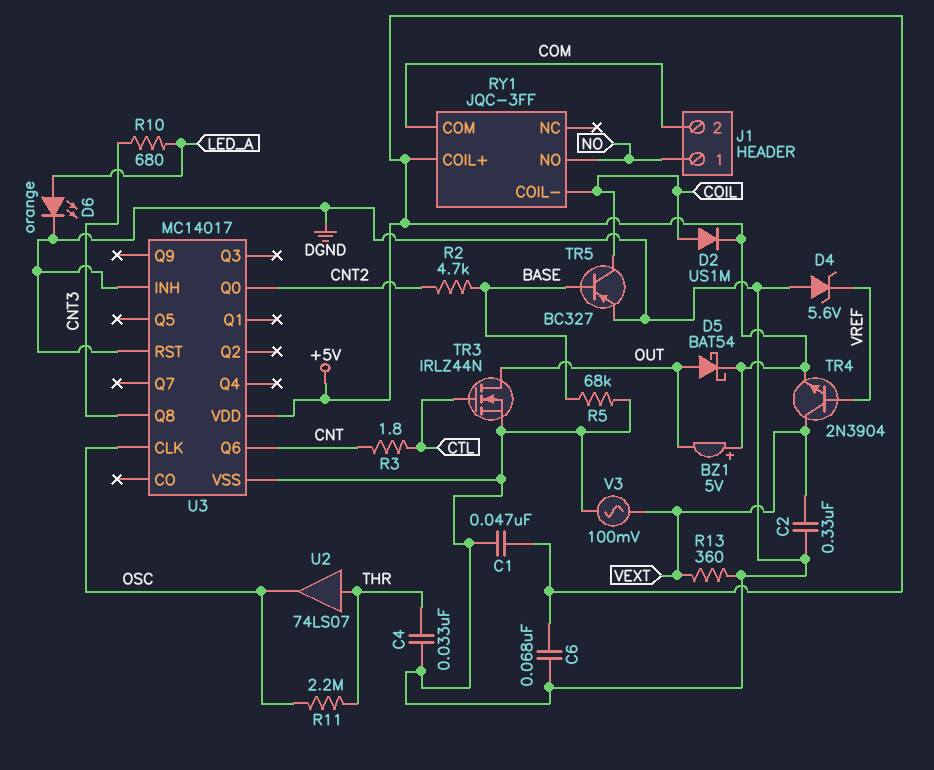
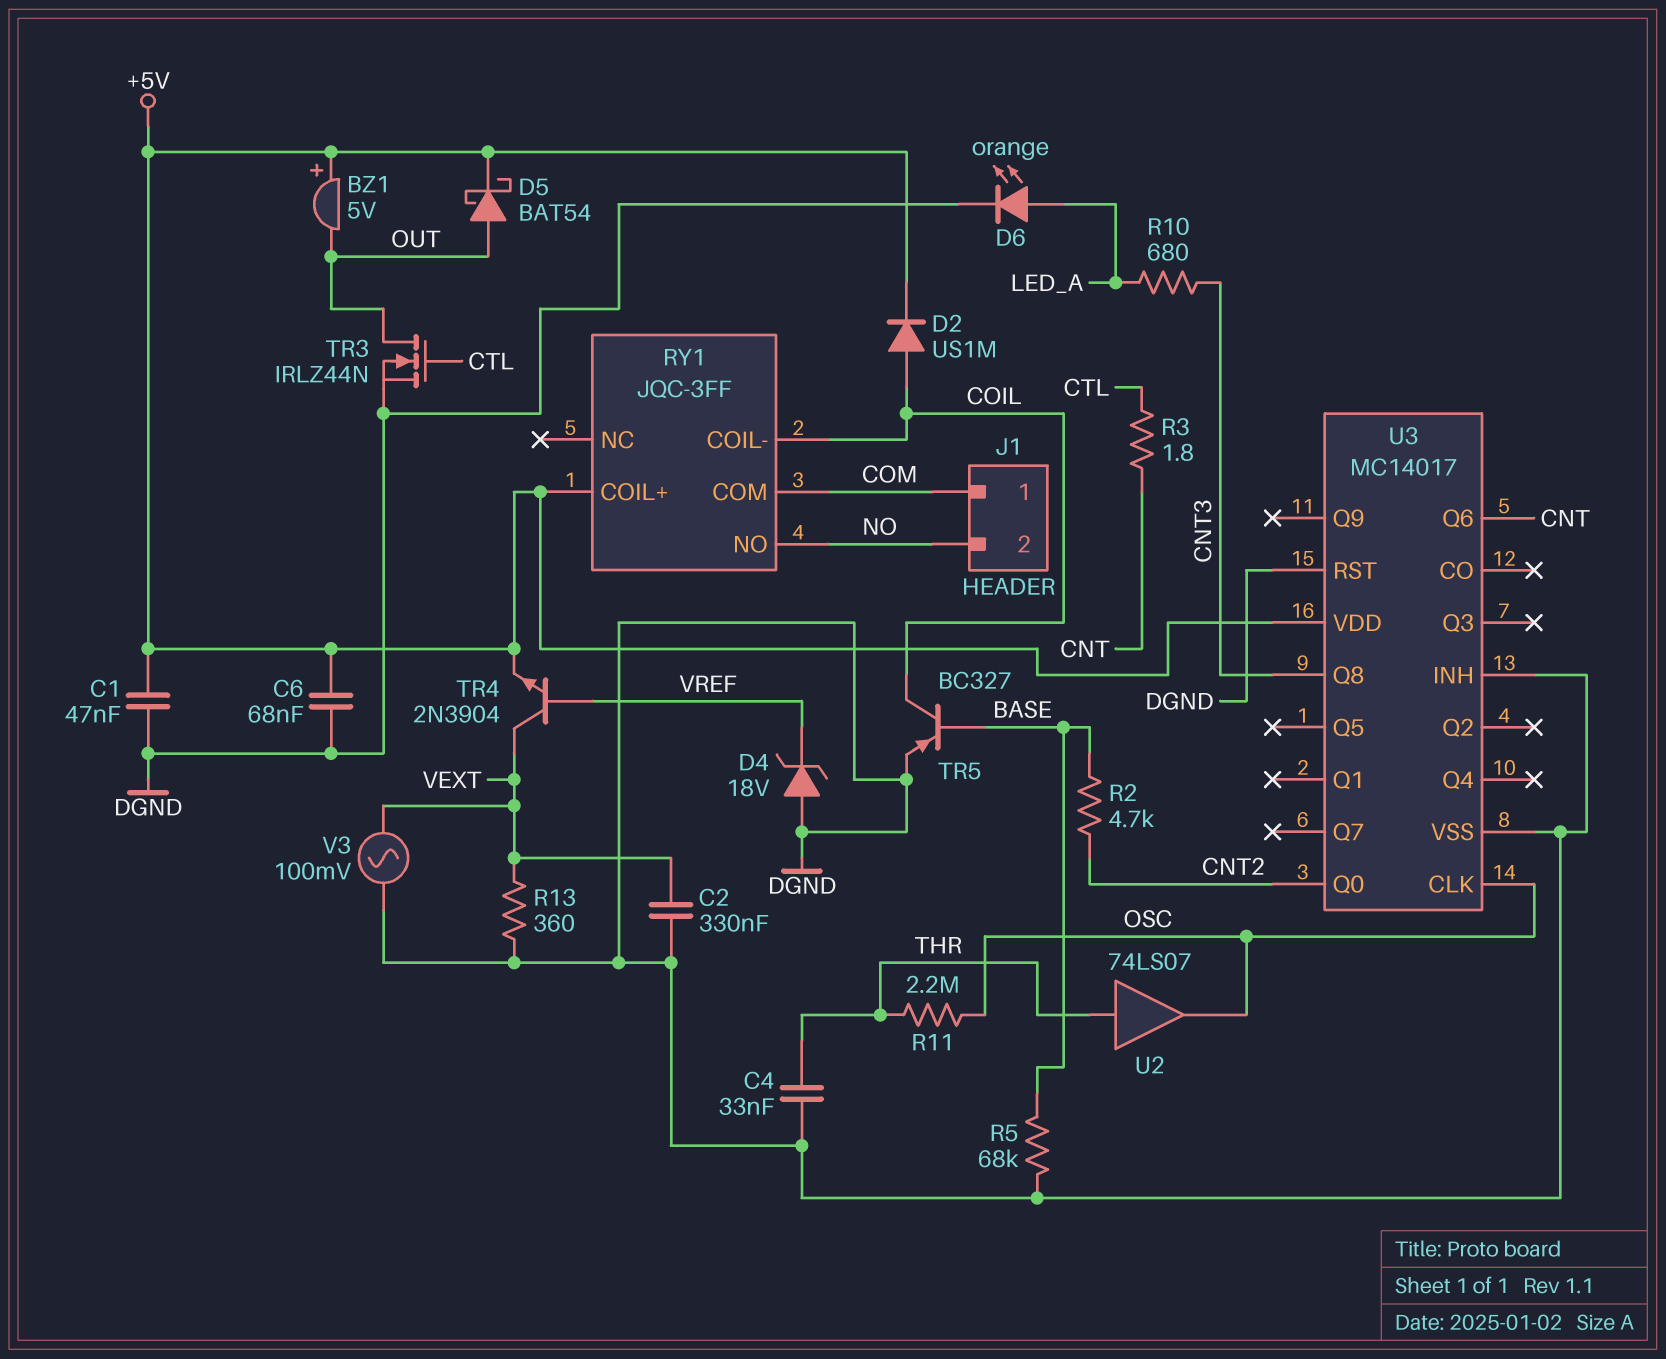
D4: zener 5.6V (A DGND, K VREF) -> zener 18V (A DGND, K VREF)
J1 pin 1: NO -> COM
J1 pin 2: COM -> NO

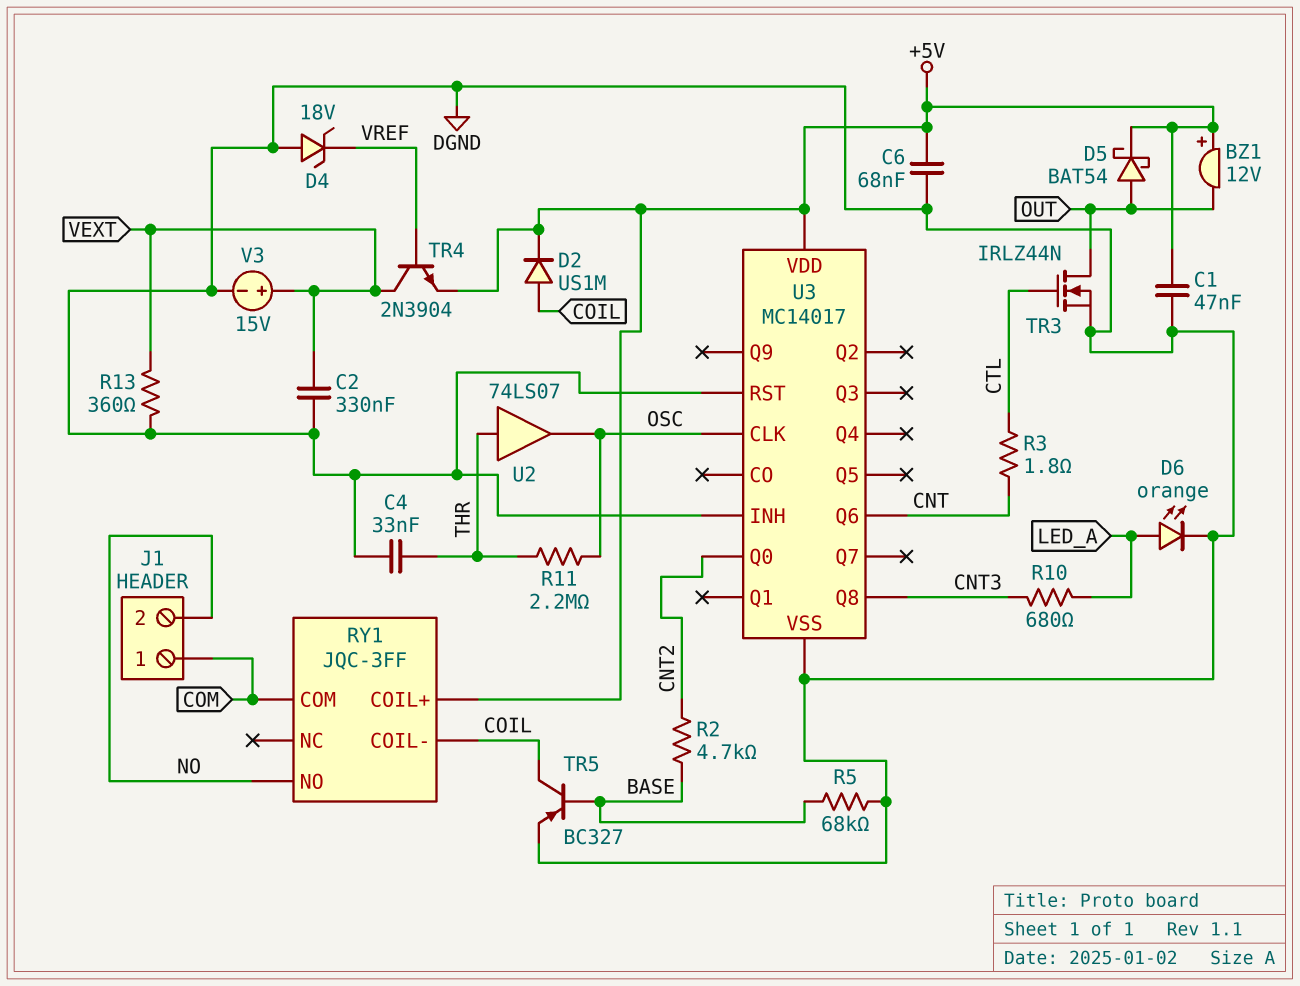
BZ1: buzzer 5V (plus +5V, minus OUT) -> buzzer 12V (plus +5V, minus OUT)
V3: AC 100mV (DGND, VEXT) -> 15V (plus VEXT, minus DGND)

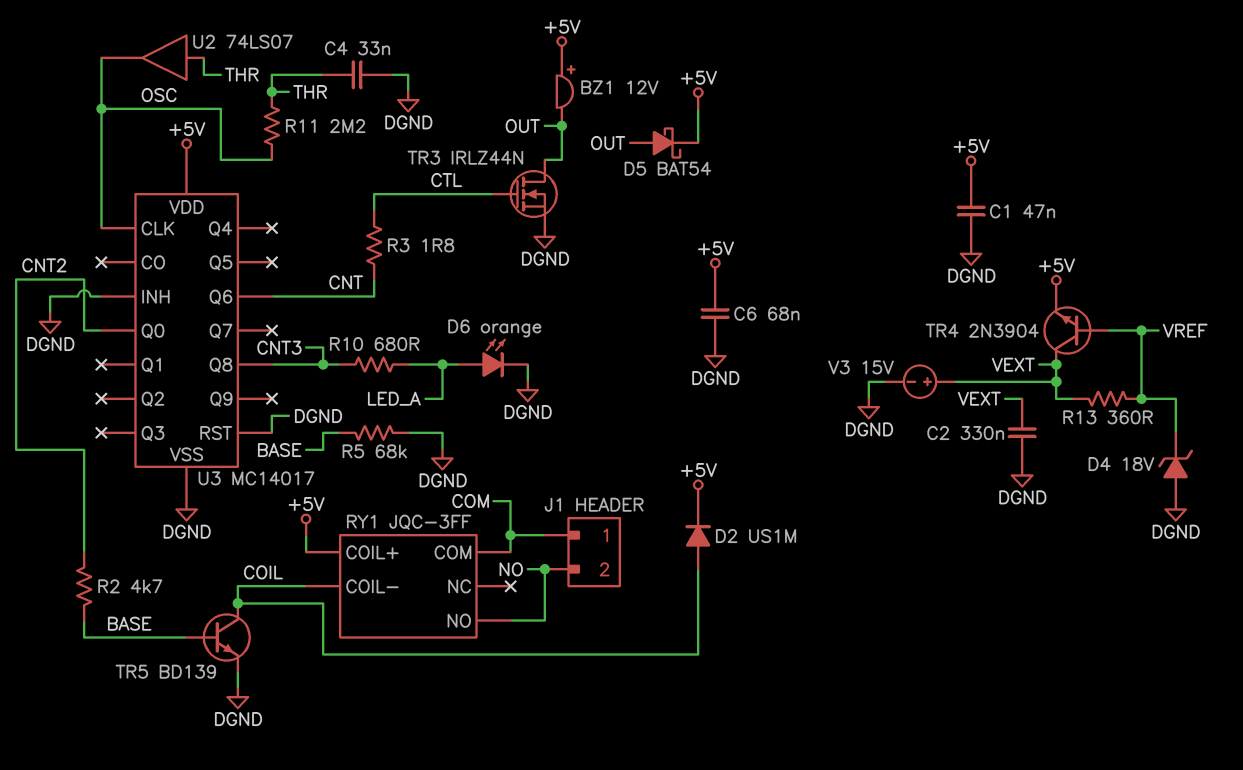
R13: 360 (DGND, VEXT) -> 360 (VEXT, VREF)
TR5: PNP BC327 (B BASE, C COIL, E DGND) -> NPN BD139 (B BASE, C COIL, E DGND)

